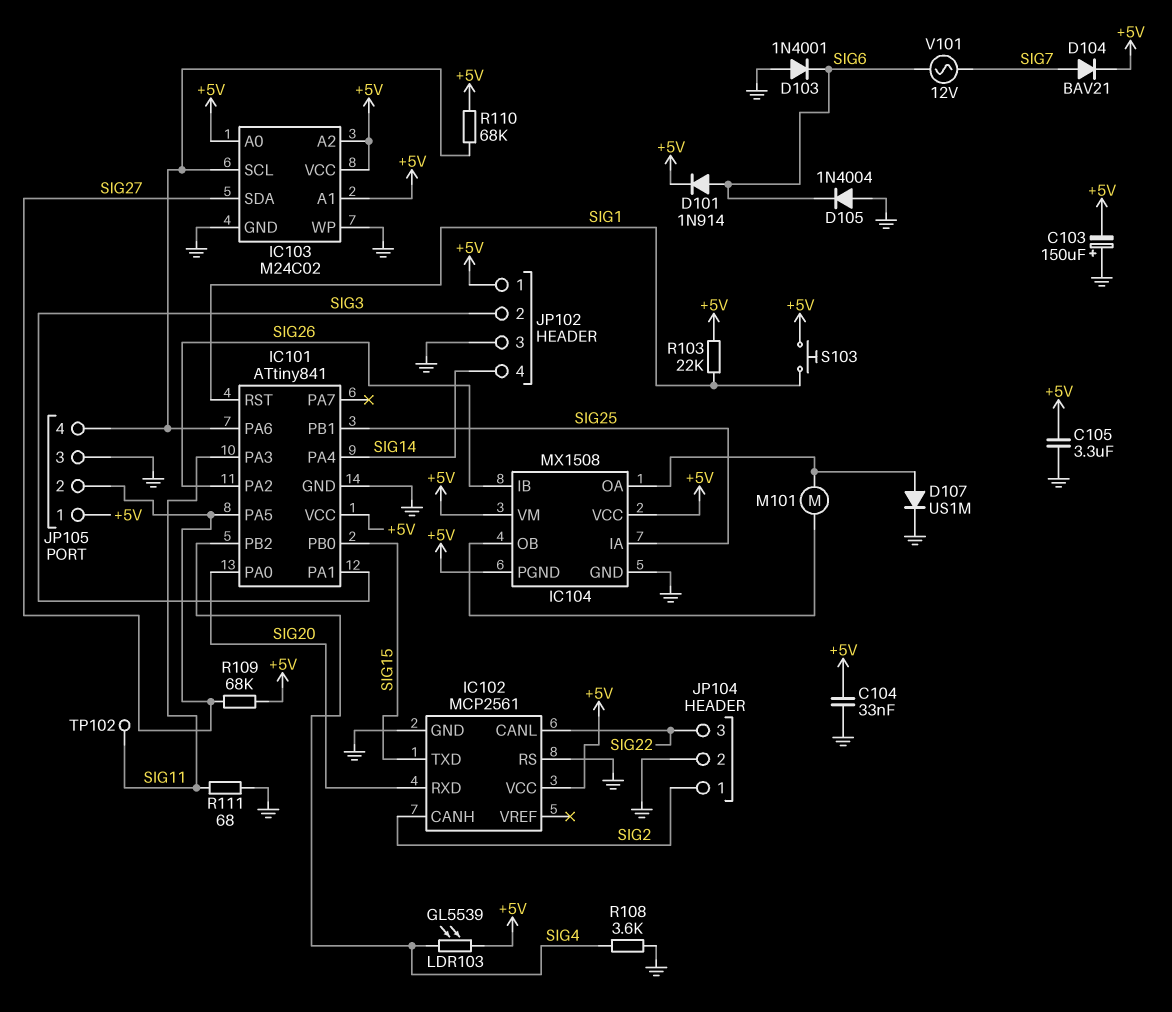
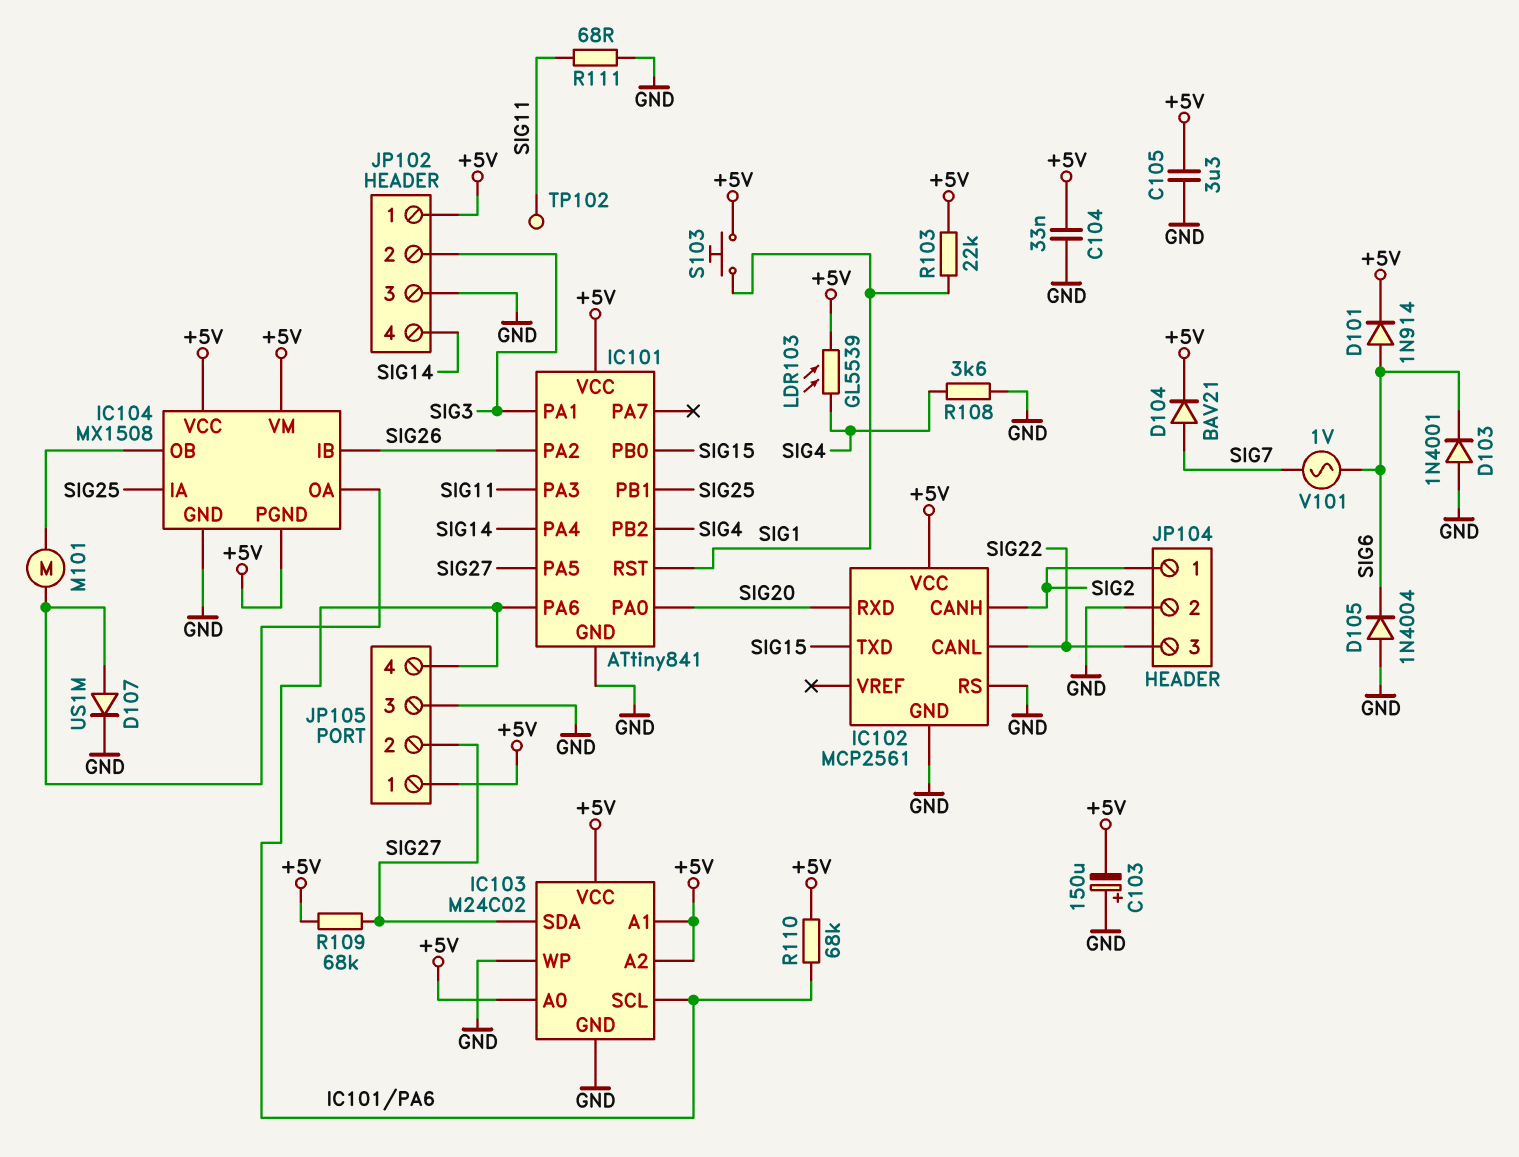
V101: AC 12V (SIG6, SIG7) -> AC 1V (SIG6, SIG7)

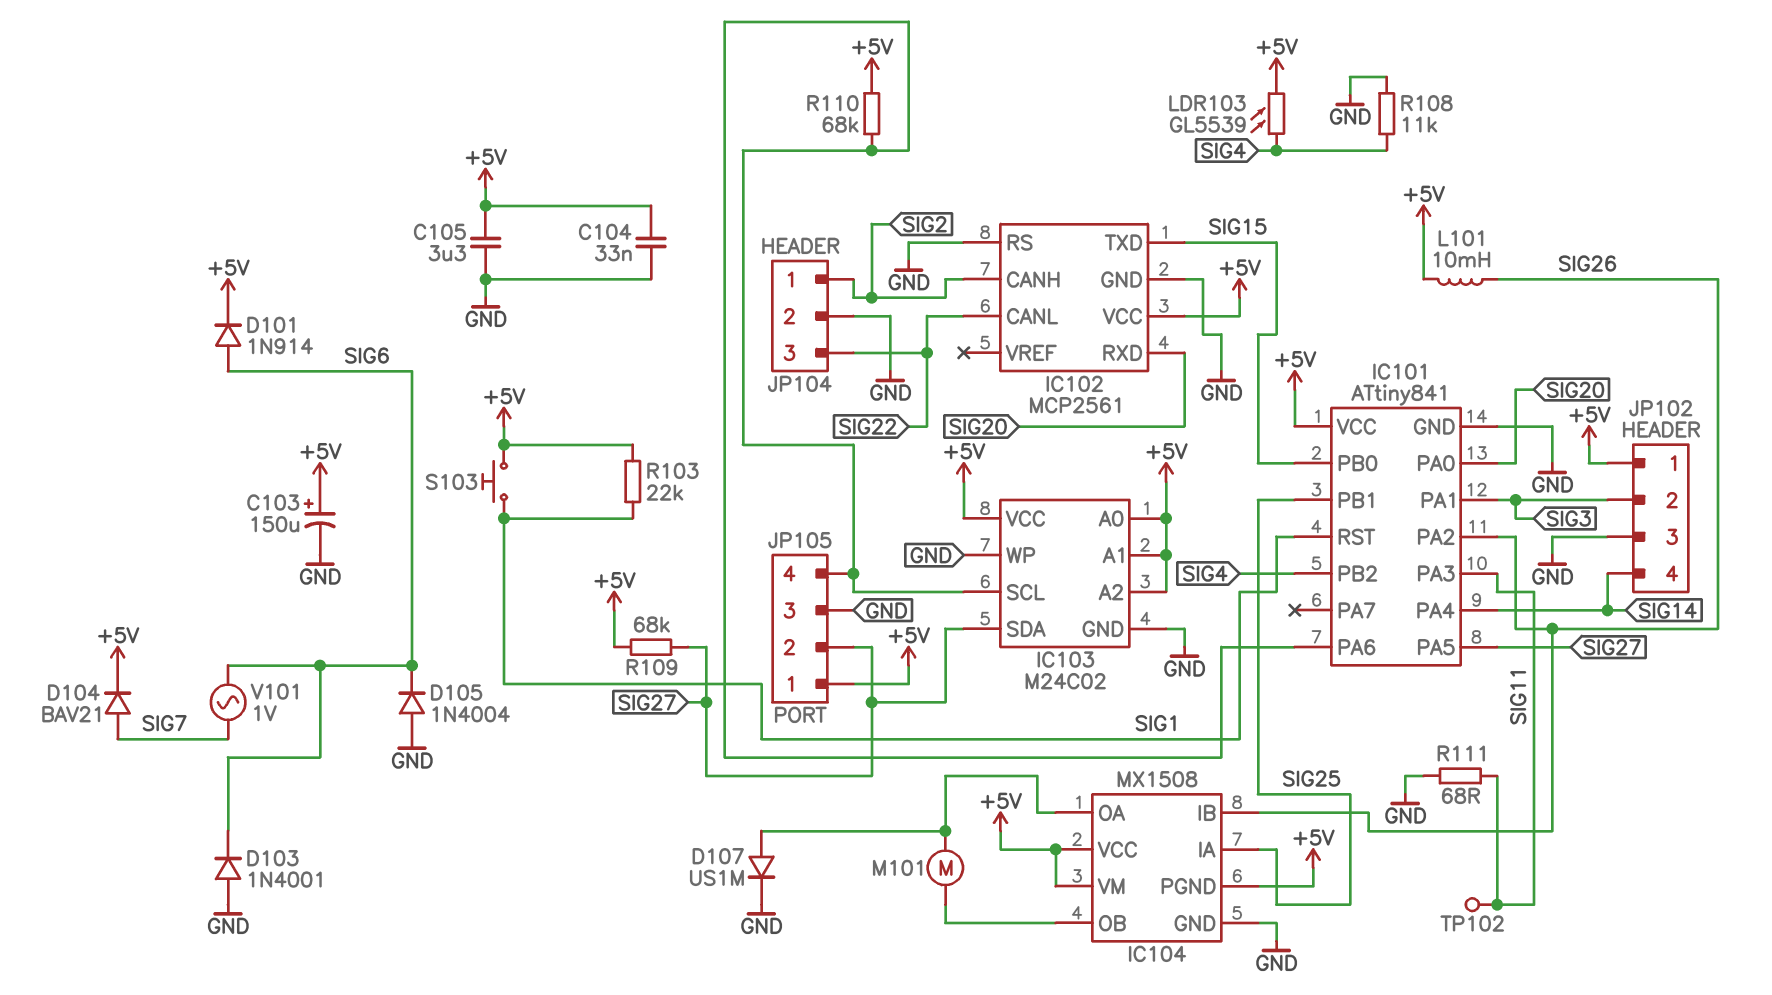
C103: 150uF (plus GND, minus +5V) -> 150uF (plus +5V, minus GND)
L101: none -> 10mH (+5V, SIG26)
R108: 3.6k (GND, SIG4) -> 11k (GND, SIG4)

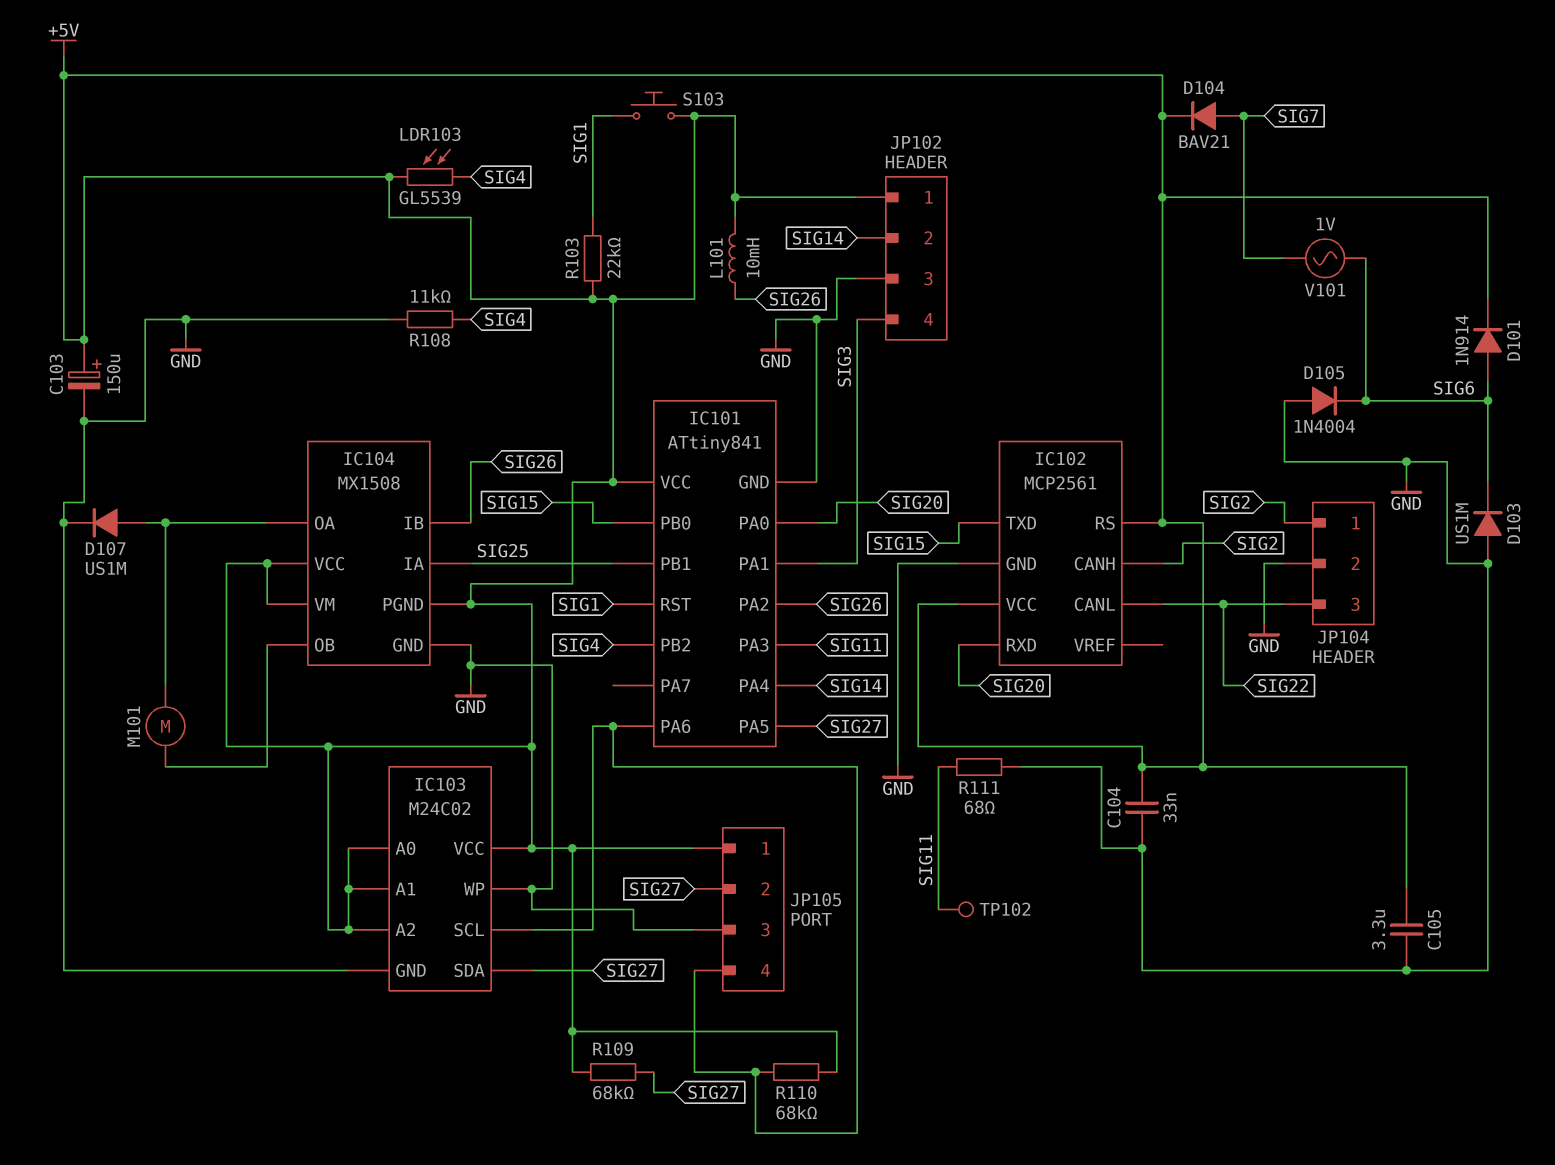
D103: diode 1N4001 (A GND, K SIG6) -> diode US1M (A GND, K SIG6)
IC102 pin RS: GND -> +5V
JP102 pin 2: SIG3 -> SIG14
JP102 pin 4: SIG14 -> SIG3

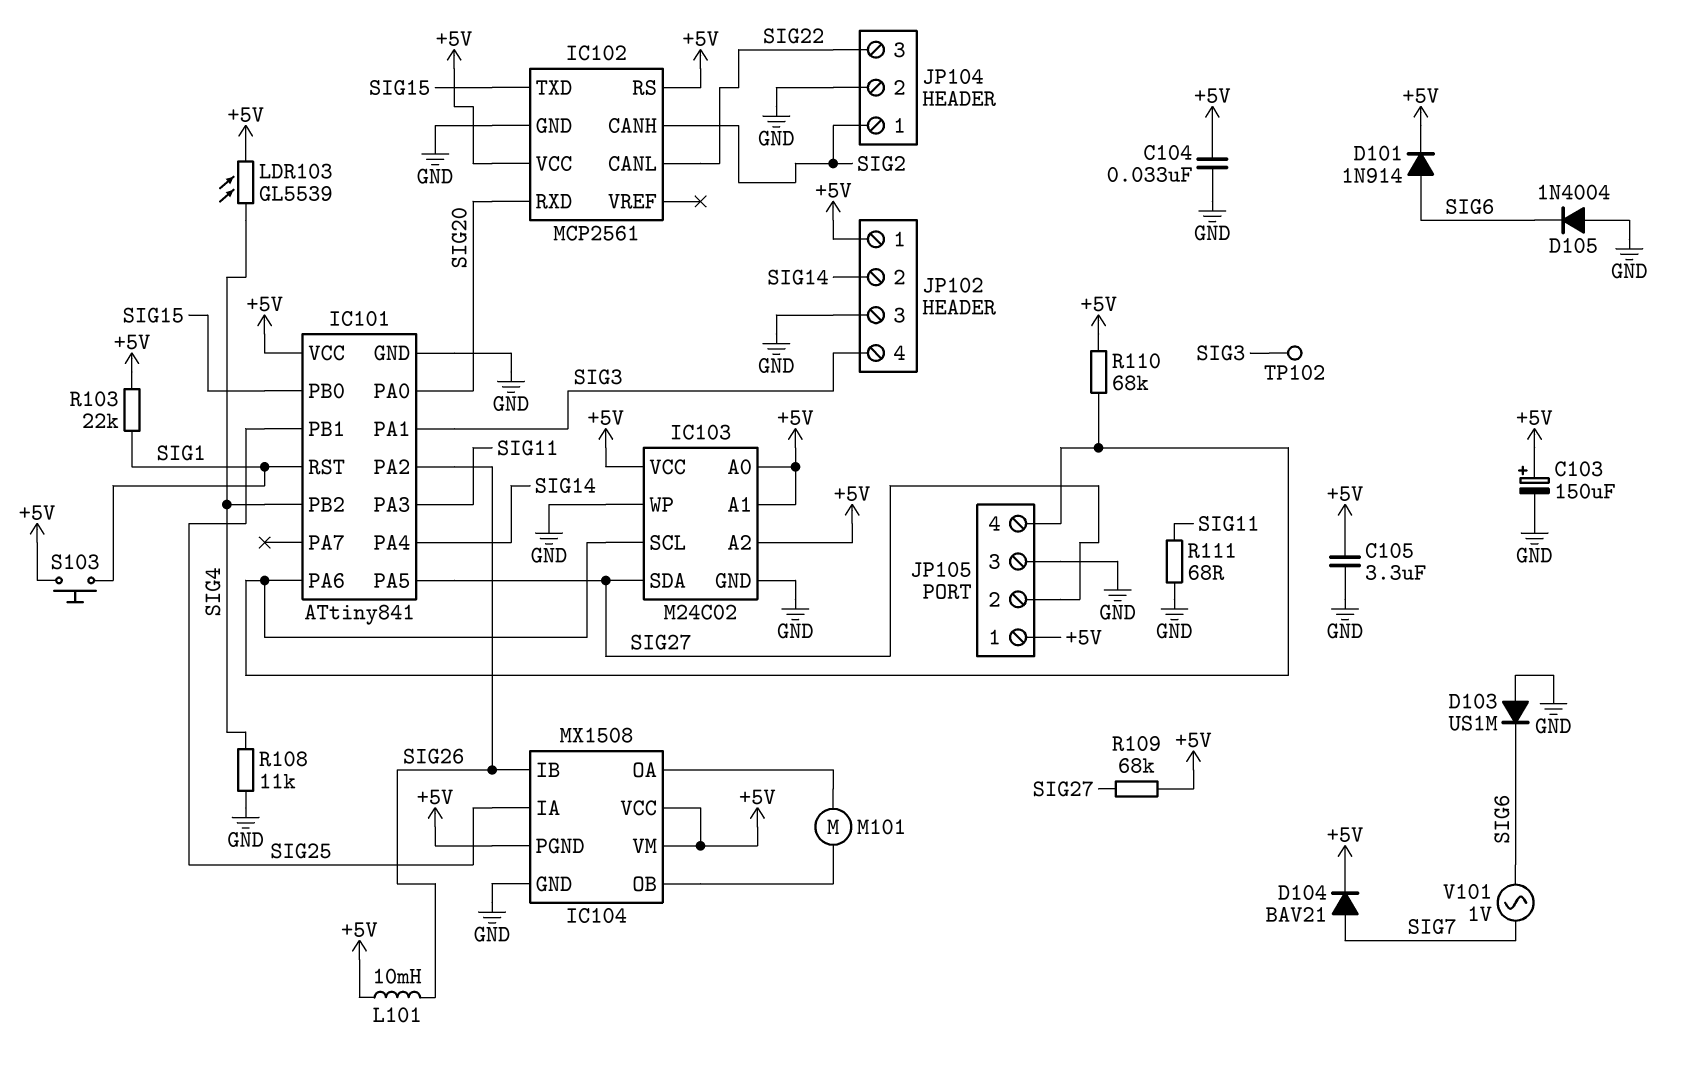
D107: diode US1M (A IC104/OA, K GND) -> none
TP102: test point (SIG11) -> test point (SIG3)

